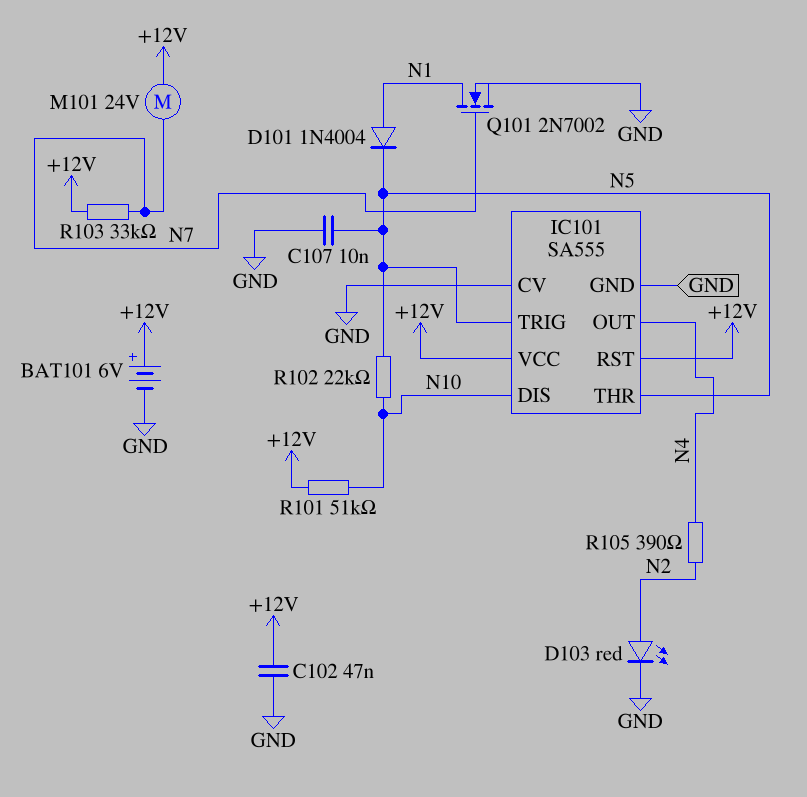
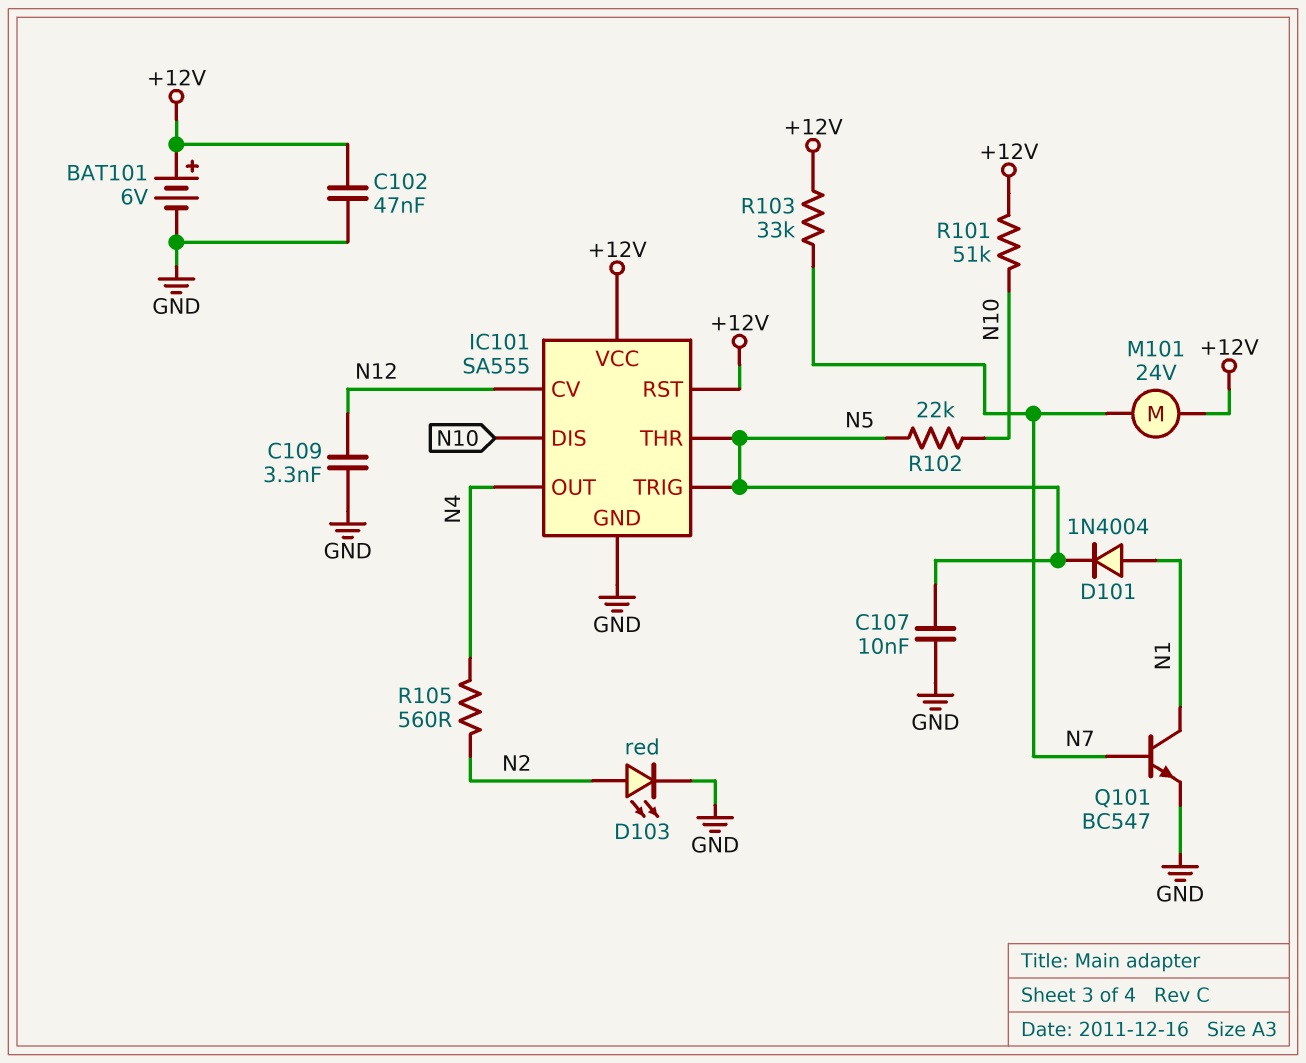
C109: none -> 3.3nF (GND, N12)
IC101 pin CV: GND -> N12
Q101: NMOS 2N7002 (G N7, D N1, S GND) -> NPN BC547 (B N7, C N1, E GND)
R105: 390 (N2, N4) -> 560 (N2, N4)

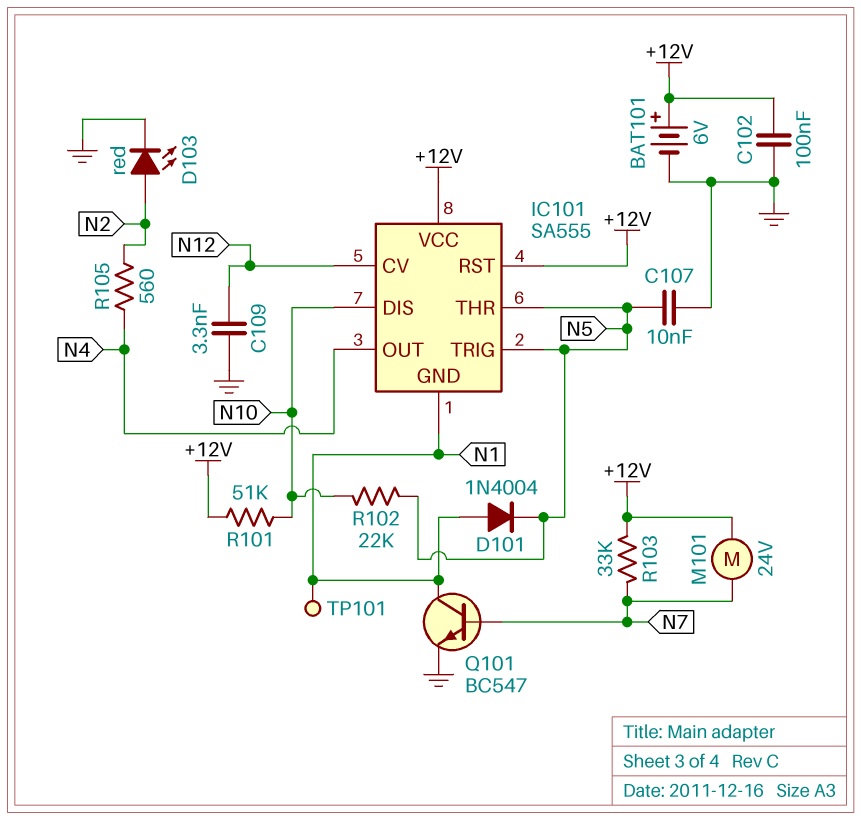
C102: 47nF (+12V, GND) -> 100nF (+12V, GND)
IC101 pin GND: GND -> N1
TP101: none -> test point (N1)

